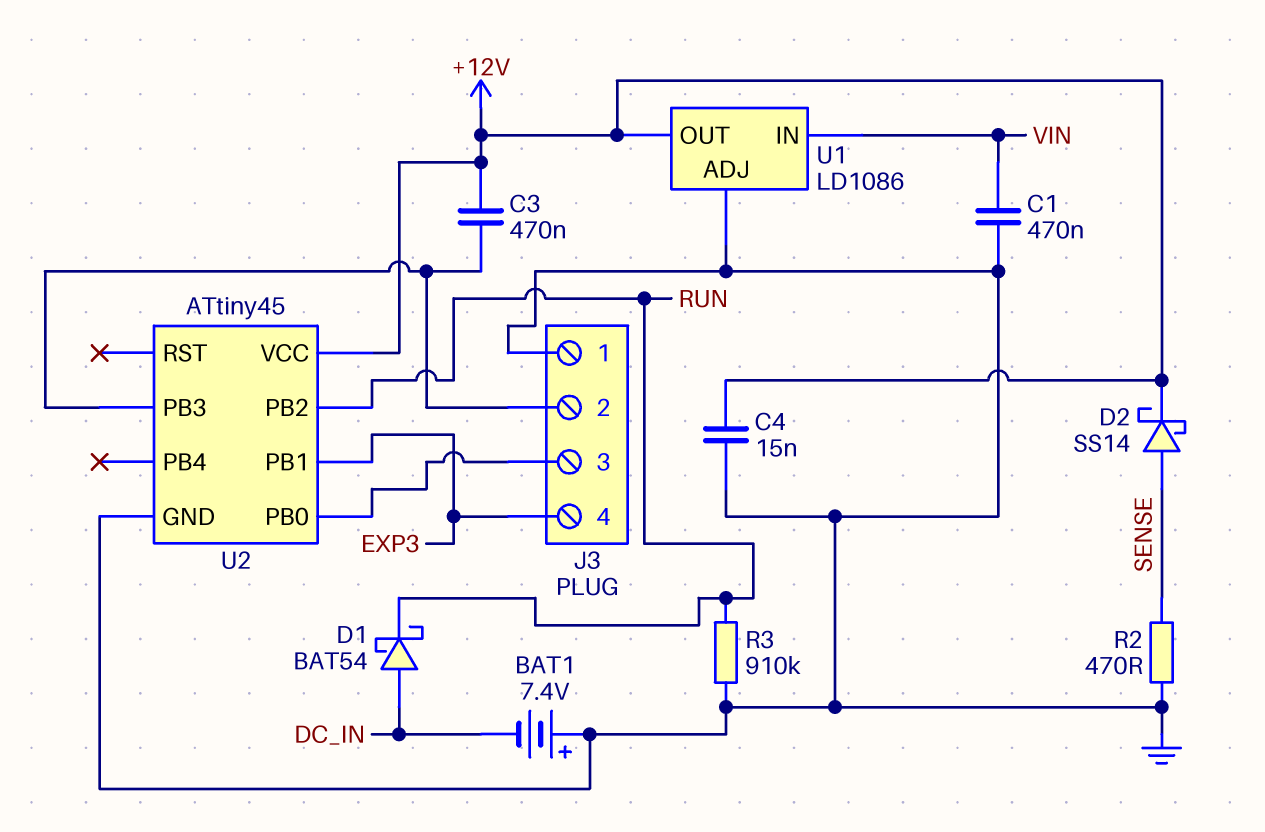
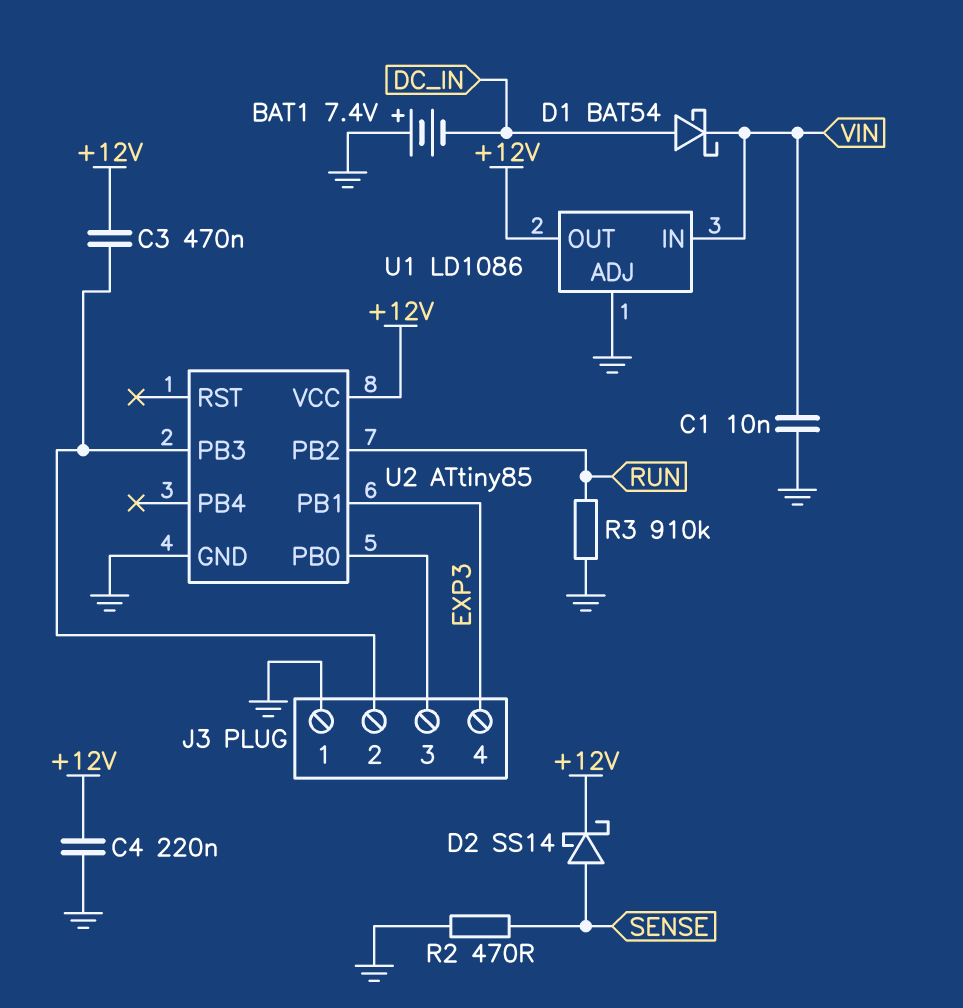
C1: 470nF (GND, VIN) -> 10nF (GND, VIN)
C4: 15nF (+12V, GND) -> 220nF (+12V, GND)
D1: schottky BAT54 (A DC_IN, K RUN) -> schottky BAT54 (A DC_IN, K VIN)
U2: ATtiny45 -> ATtiny85

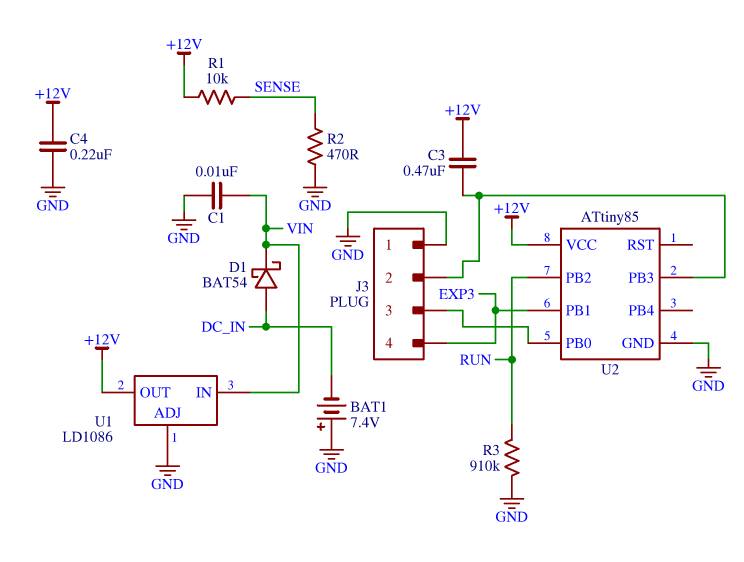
D2: schottky SS14 (A SENSE, K +12V) -> none
R1: none -> 10k (+12V, SENSE)

